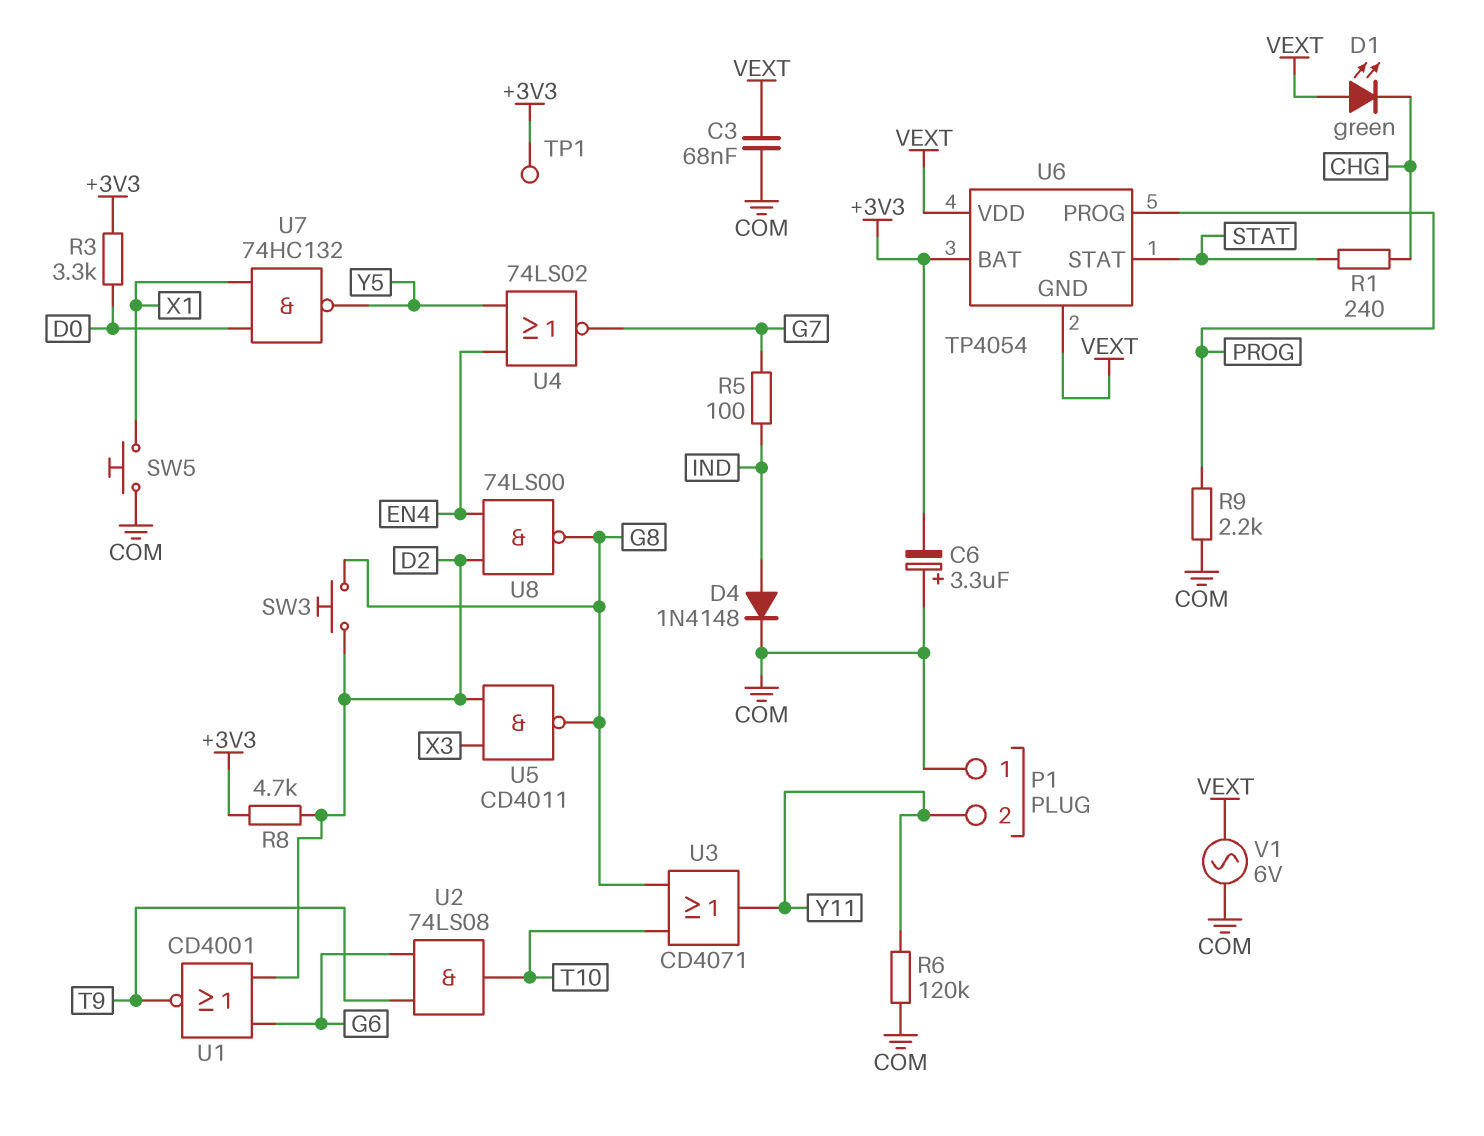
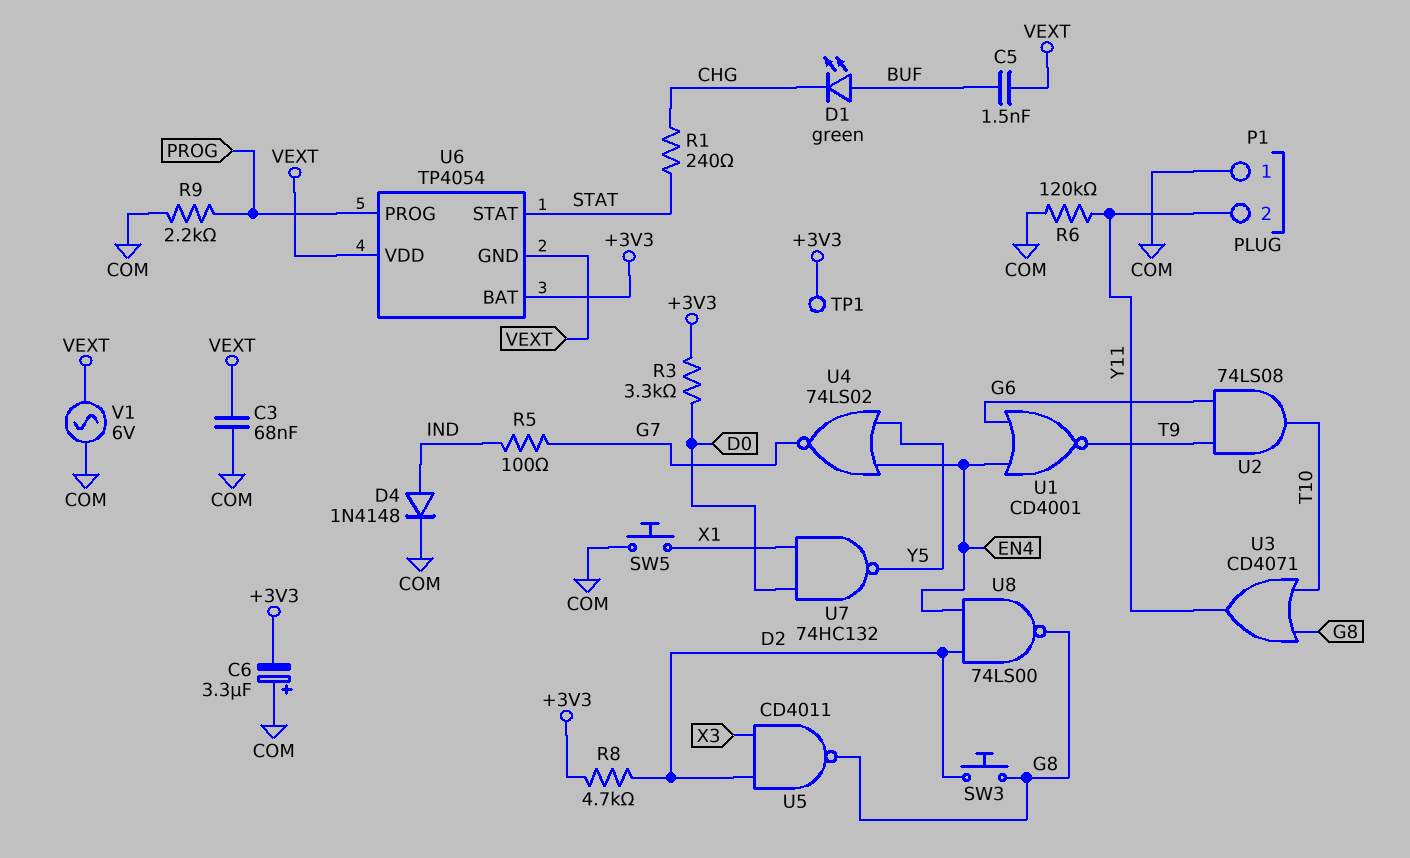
C5: none -> 1.5nF (BUF, VEXT)
D1: LED green (A VEXT, K CHG) -> LED green (A BUF, K CHG)
U1: NOR CD4001 (in D2, in G6, out T9) -> NOR CD4001 (in EN4, in G6, out T9)

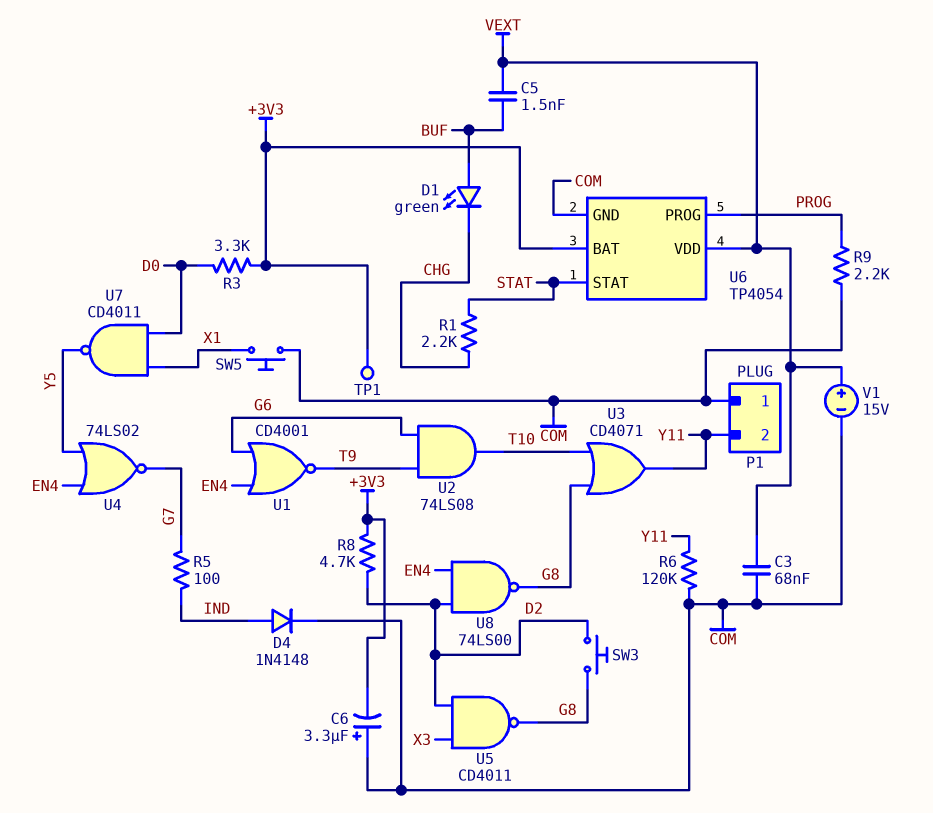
R1: 240 (CHG, STAT) -> 2.2k (CHG, STAT)
U6 pin GND: VEXT -> COM
U7: NAND 74HC132 (in D0, in X1, out Y5) -> NAND CD4011 (in D0, in X1, out Y5)
V1: AC 6V (COM, VEXT) -> 15V (plus VEXT, minus COM)

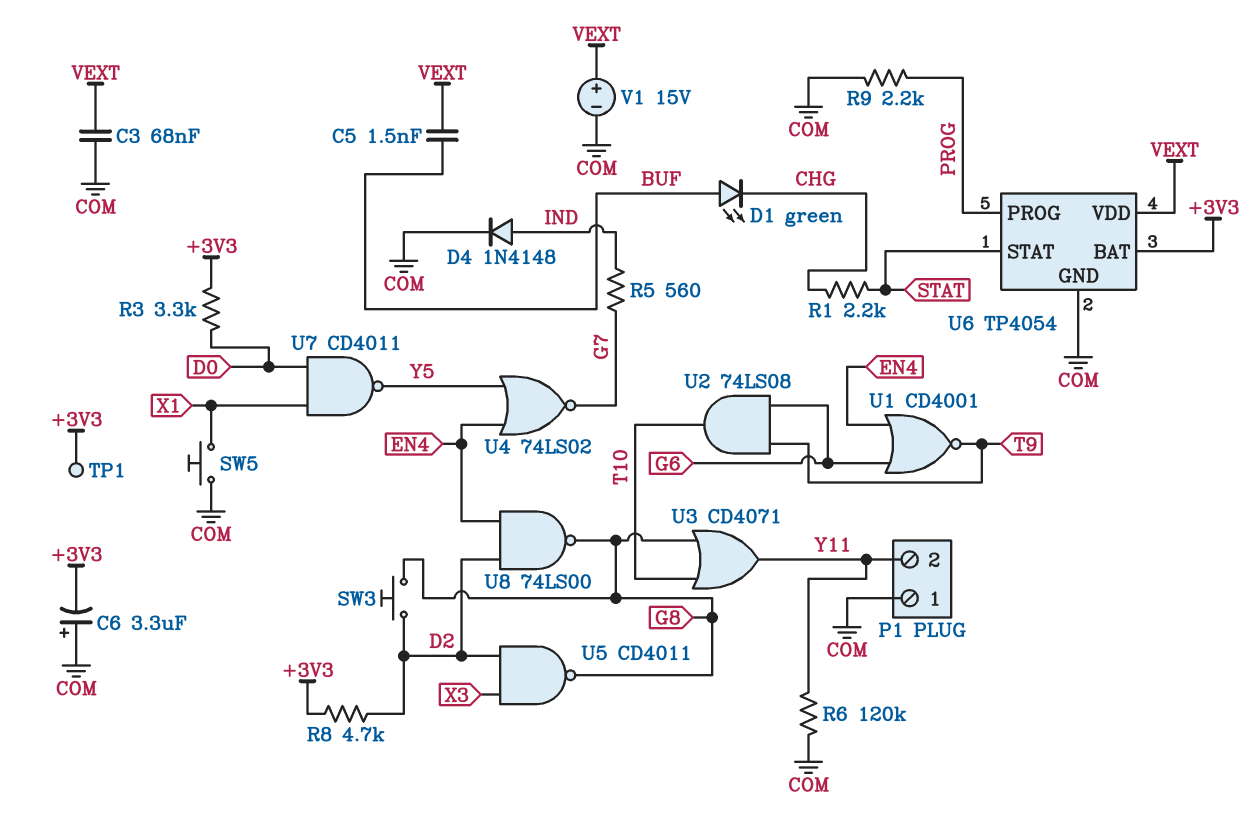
R5: 100 (G7, IND) -> 560 (G7, IND)

